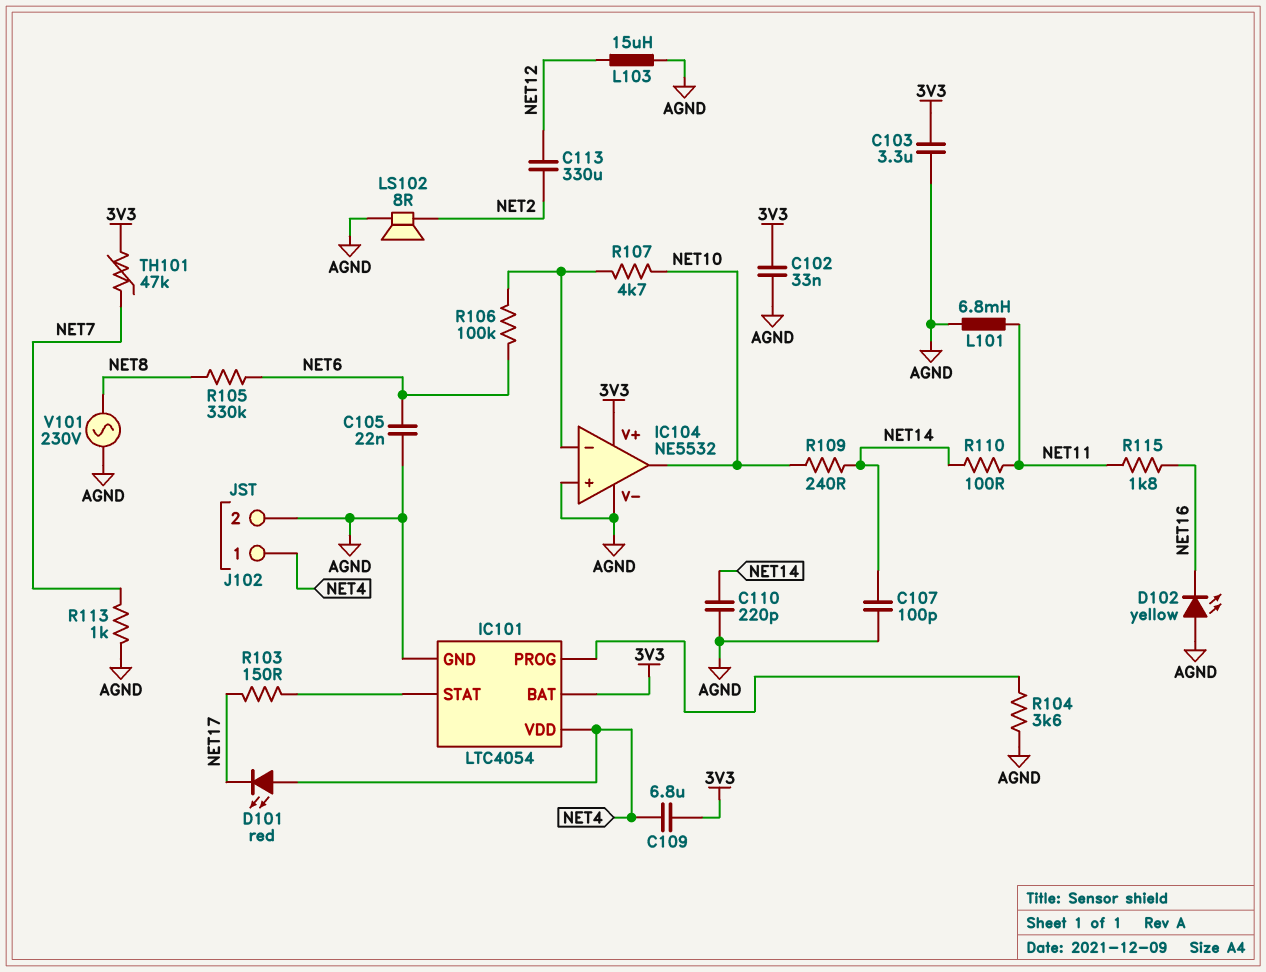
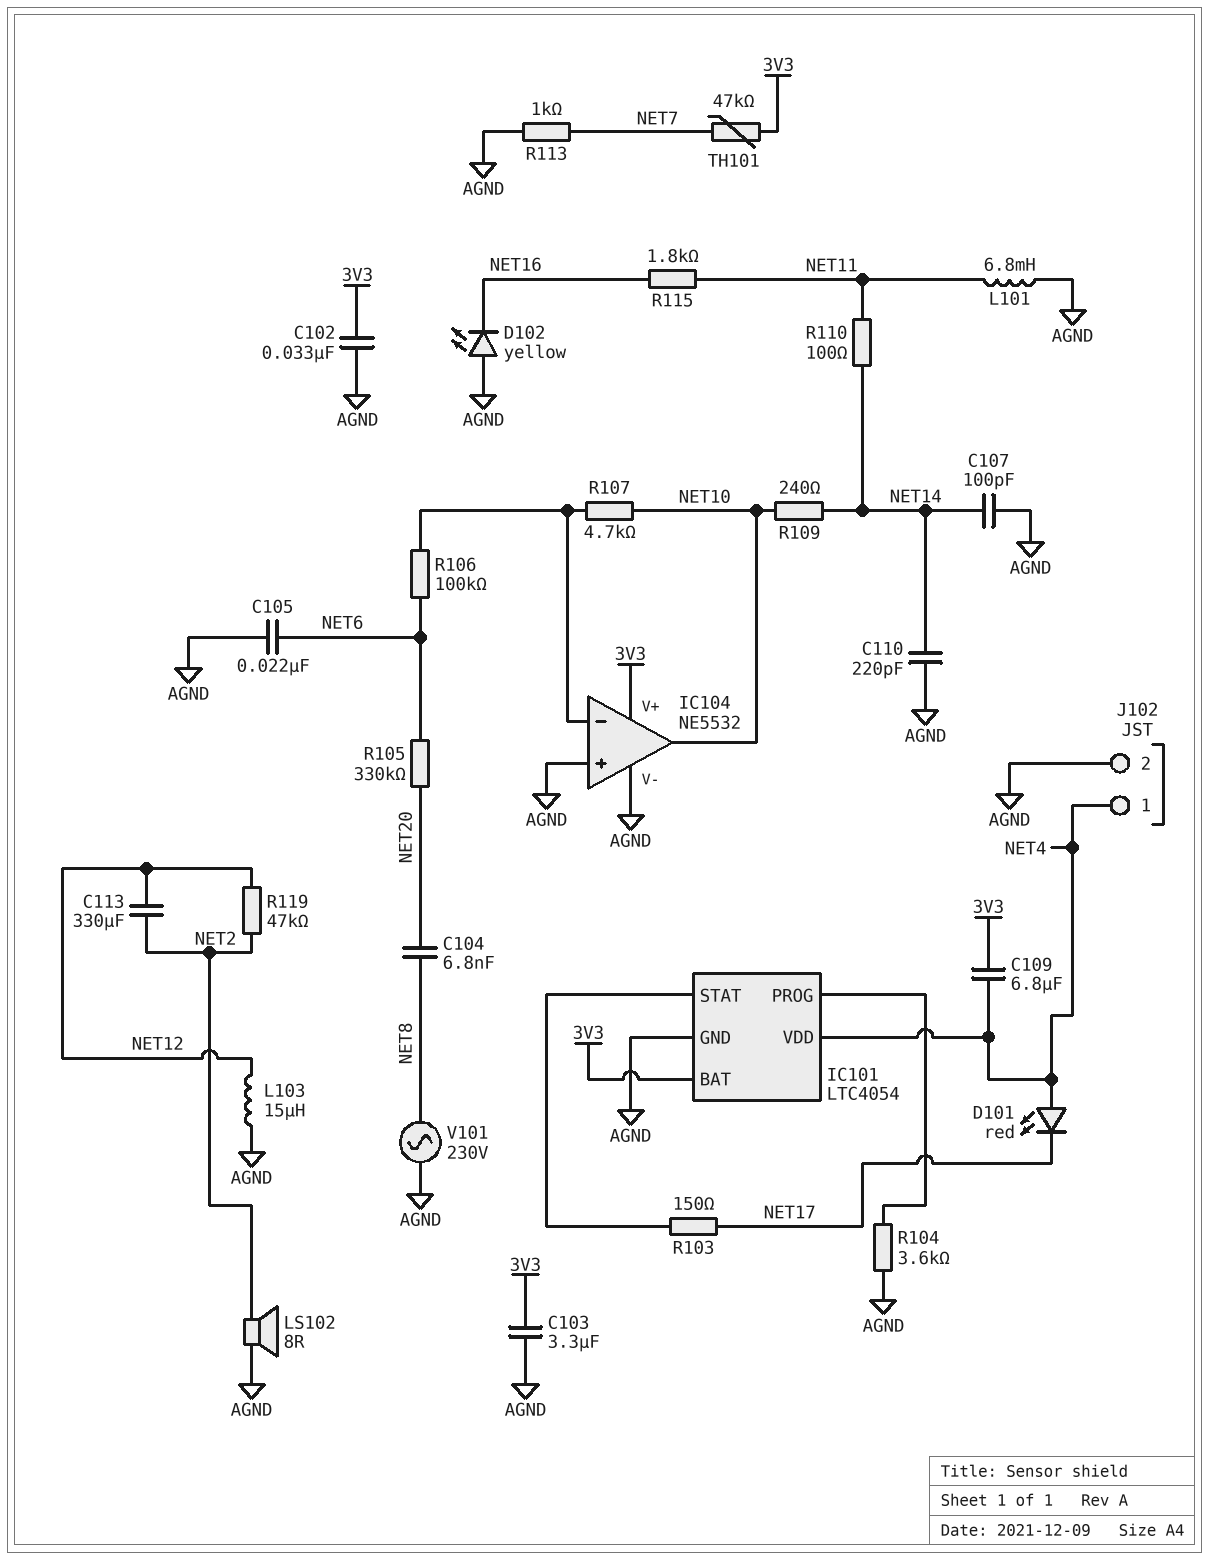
C104: none -> 6.8nF (NET8, NET20)
R105: 330k (NET6, NET8) -> 330k (NET6, NET20)
R119: none -> 47k (NET2, NET12)

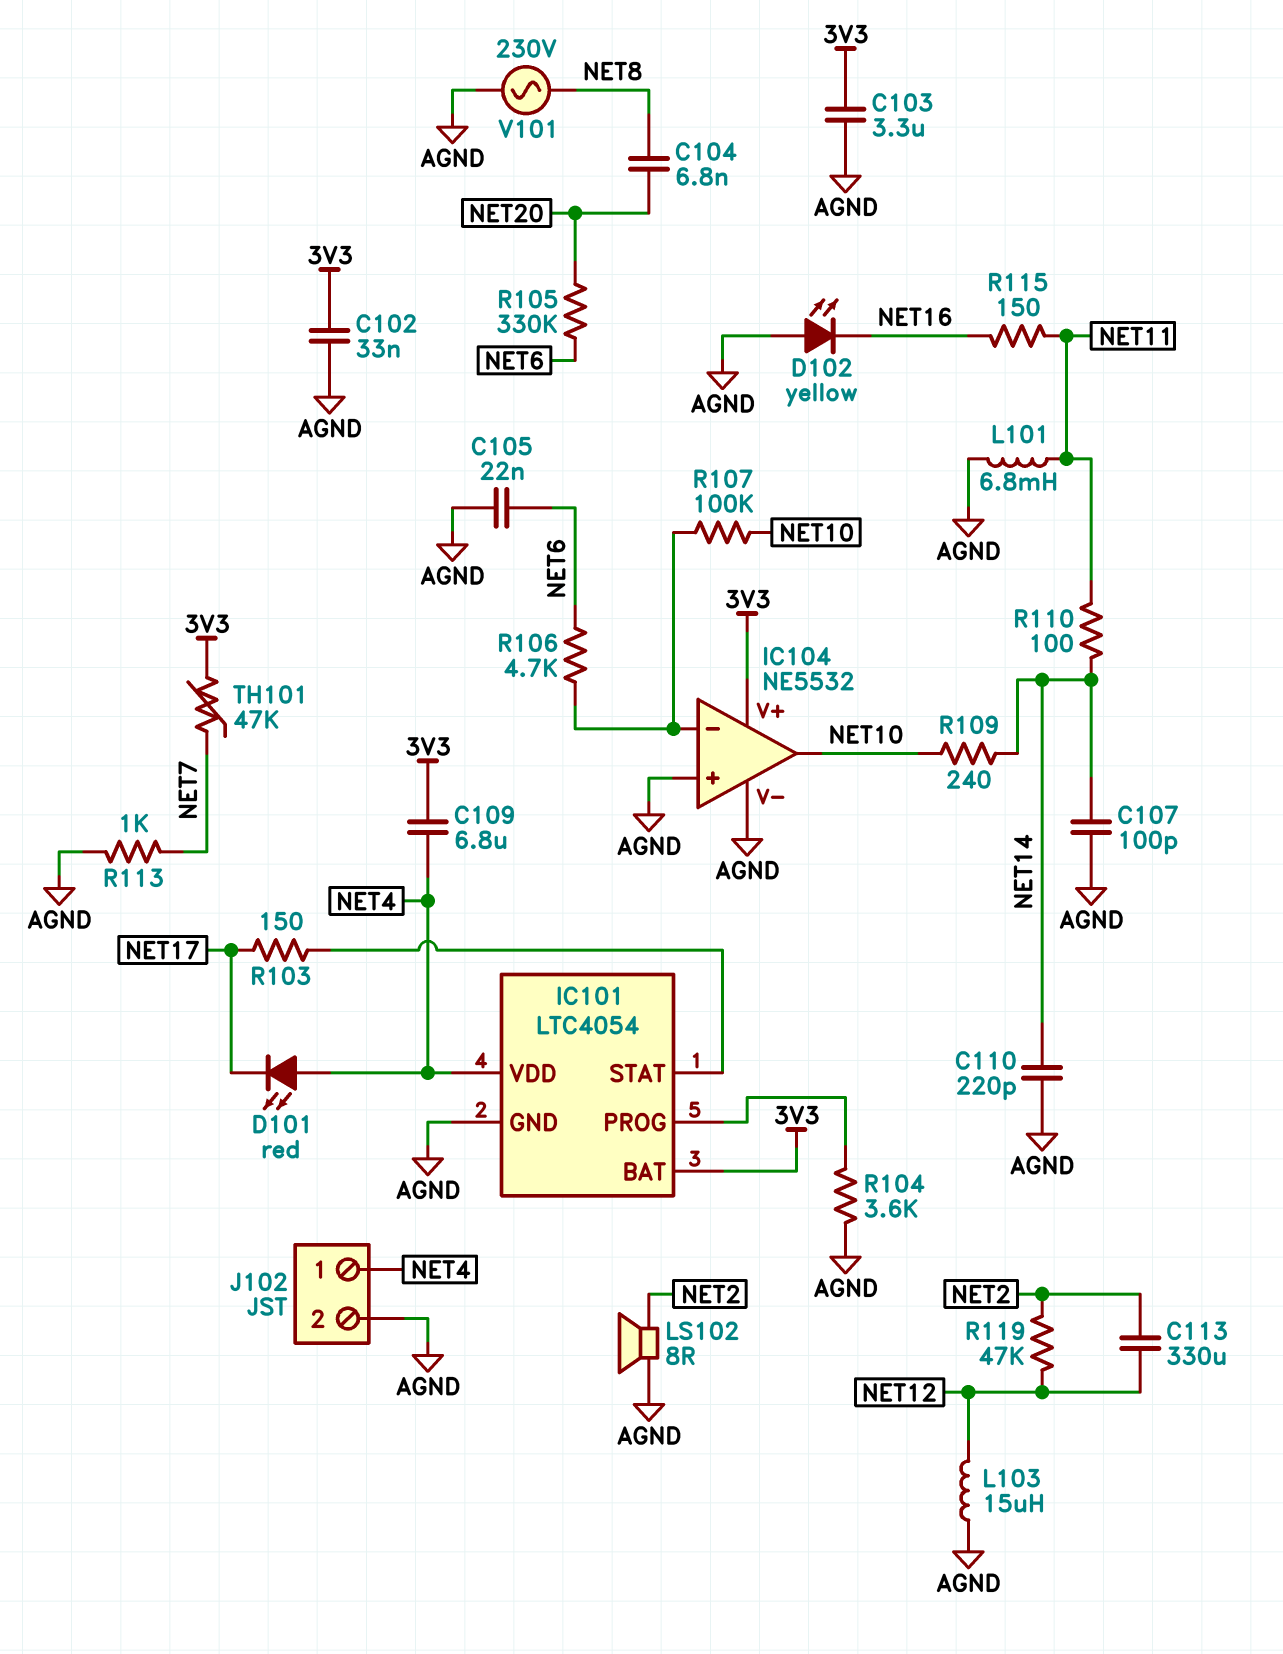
R106: 100k (IC104/in-, NET6) -> 4.7k (IC104/in-, NET6)
R107: 4.7k (IC104/in-, NET10) -> 100k (IC104/in-, NET10)
R115: 1.8k (NET11, NET16) -> 150 (NET11, NET16)

